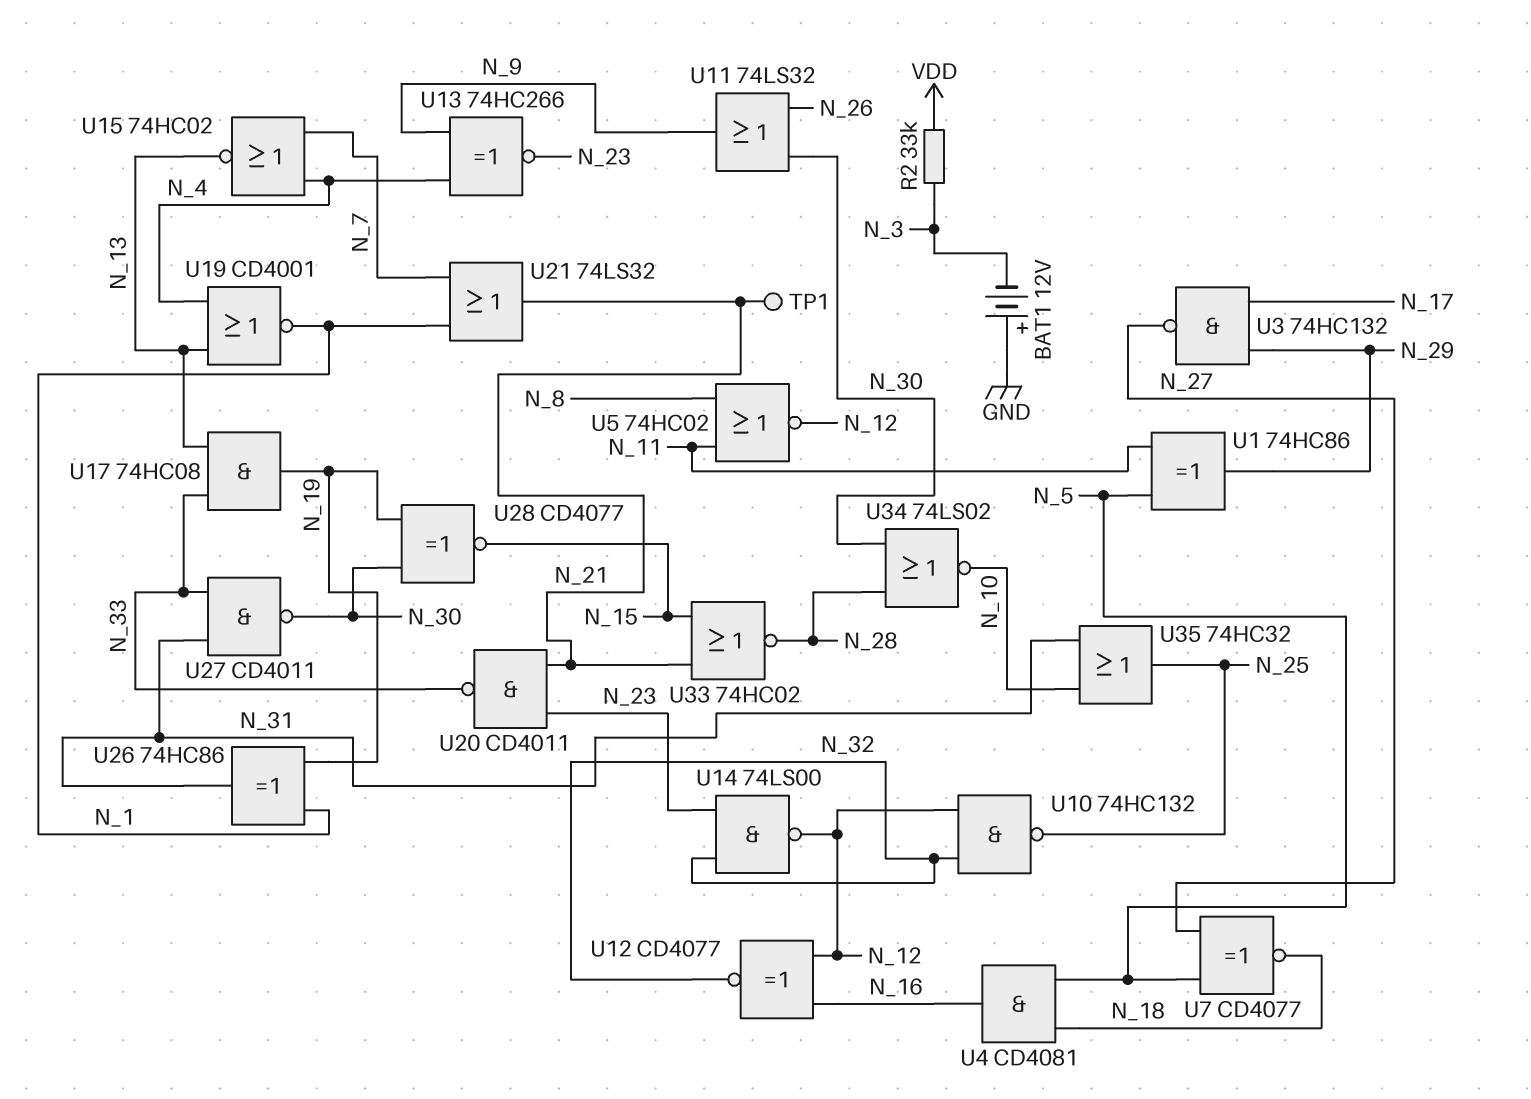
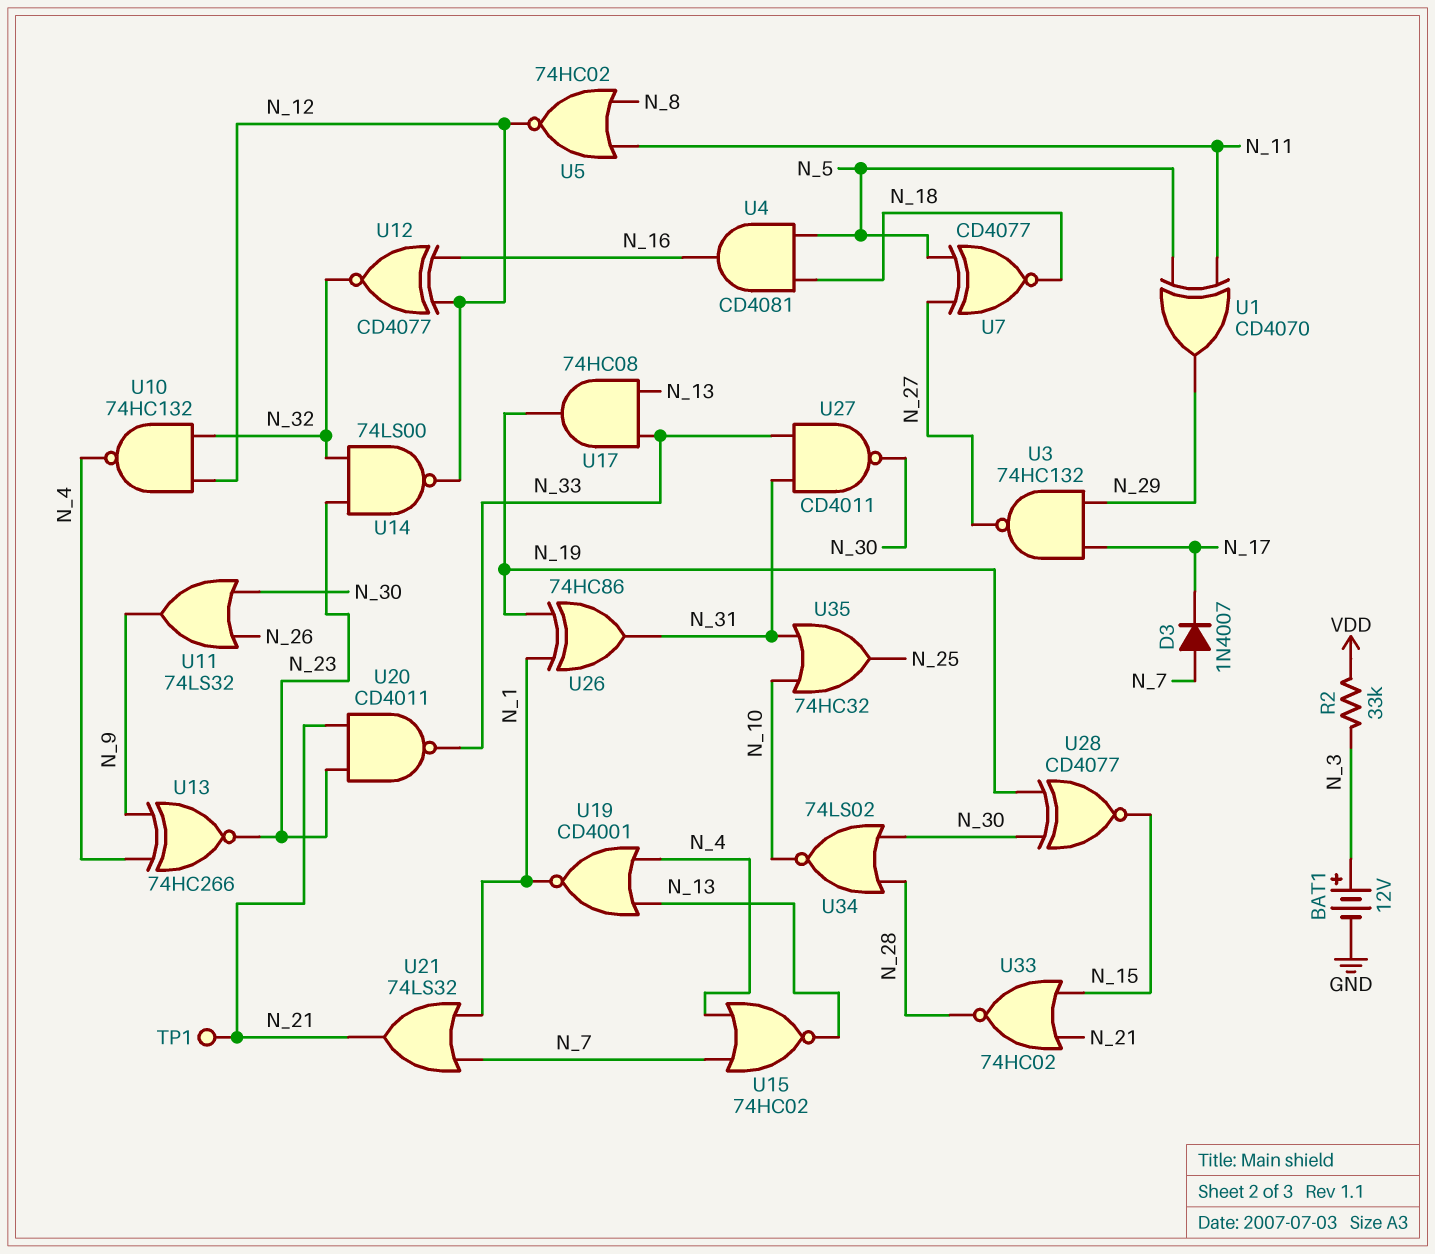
BAT1: 12V (plus GND, minus N_3) -> 12V (plus N_3, minus GND)
D3: none -> diode 1N4007 (A N_7, K N_17)
U1: XOR 74HC86 (in N_5, in N_11, out N_29) -> XOR CD4070 (in N_5, in N_11, out N_29)
U10: NAND 74HC132 (in N_12, in N_32, out N_25) -> NAND 74HC132 (in N_12, in N_32, out N_4)

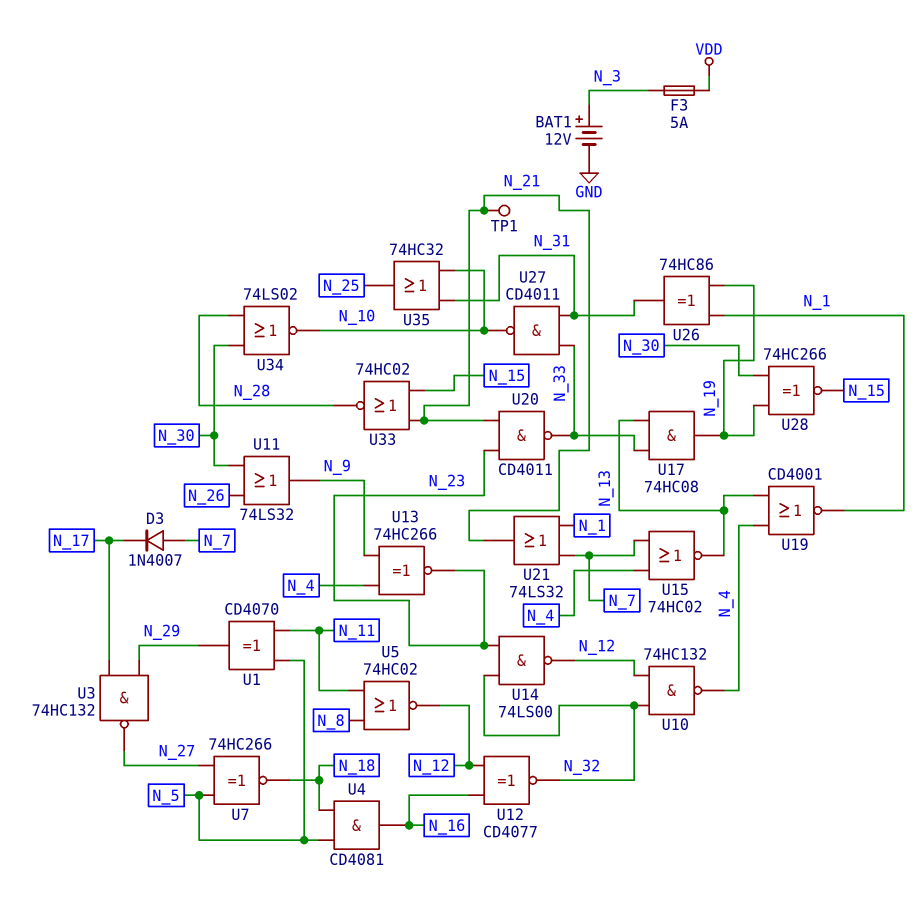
F3: none -> 5A (N_3, VDD)
R2: 33k (N_3, VDD) -> none
U7: XNOR CD4077 (in N_5, in N_27, out N_18) -> XNOR 74HC266 (in N_5, in N_27, out N_18)
U27: NAND CD4011 (in N_31, in N_33, out N_30) -> NAND CD4011 (in N_31, in N_33, out N_10)
U28: XNOR CD4077 (in N_19, in N_30, out N_15) -> XNOR 74HC266 (in N_19, in N_30, out N_15)

